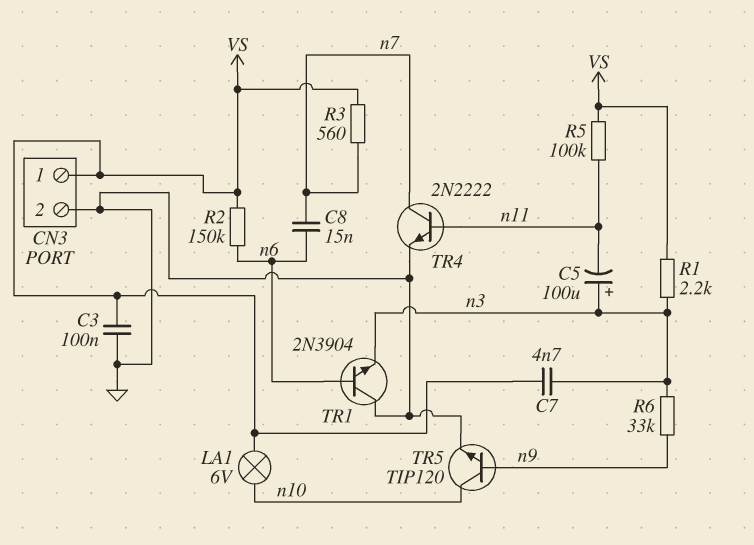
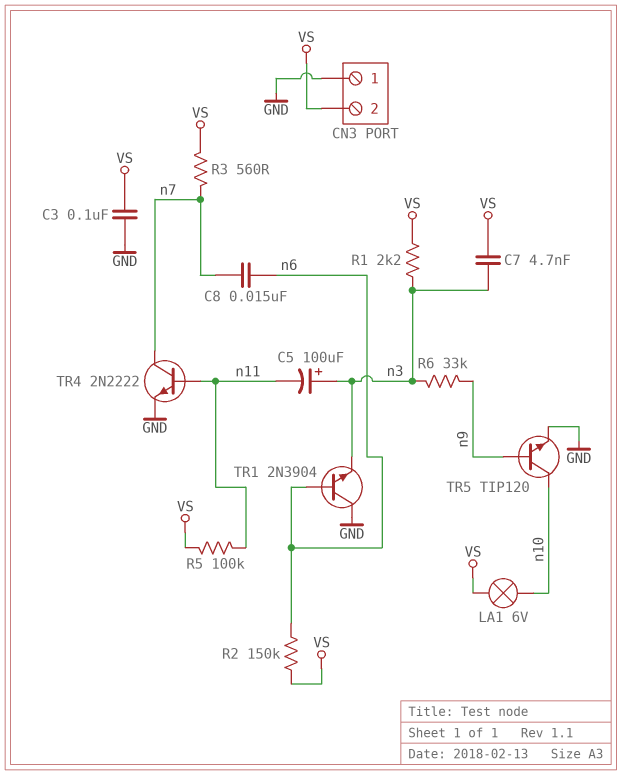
CN3 pin 1: VS -> GND
CN3 pin 2: GND -> VS

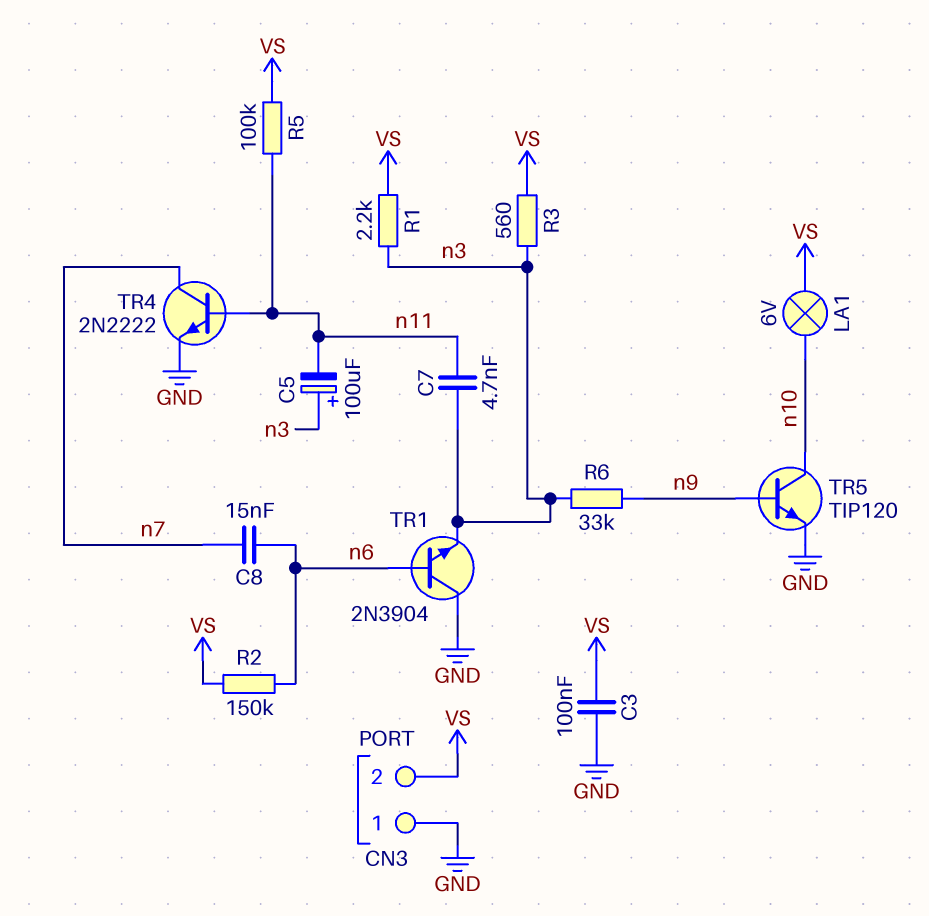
C7: 4.7nF (VS, n3) -> 4.7nF (n3, n11)
R3: 560 (VS, n7) -> 560 (VS, n3)

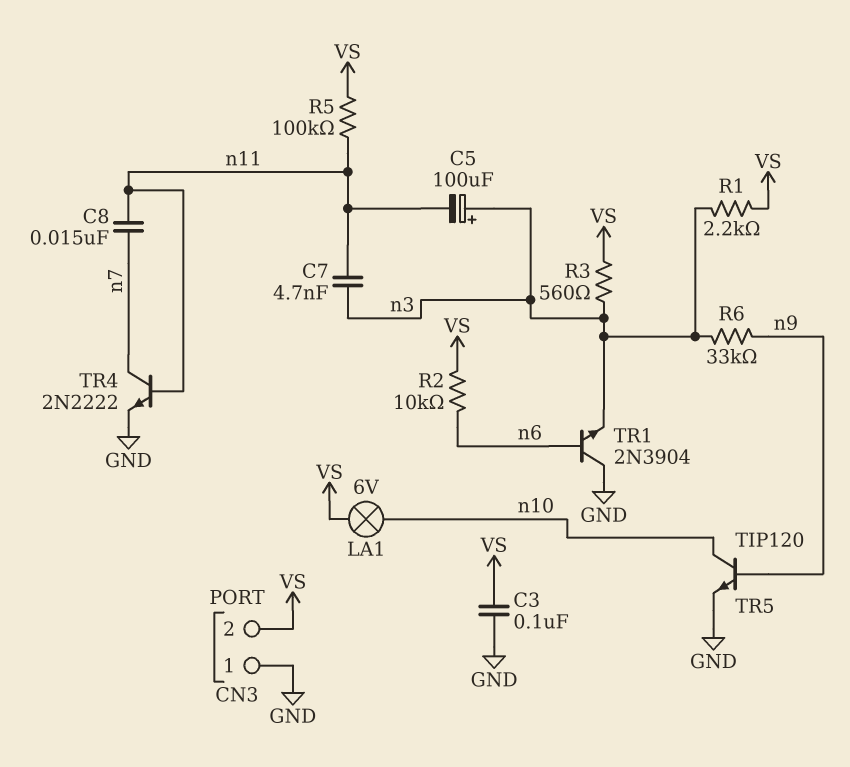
C8: 15nF (n6, n7) -> 15nF (n7, n11)
R2: 150k (VS, n6) -> 10k (VS, n6)

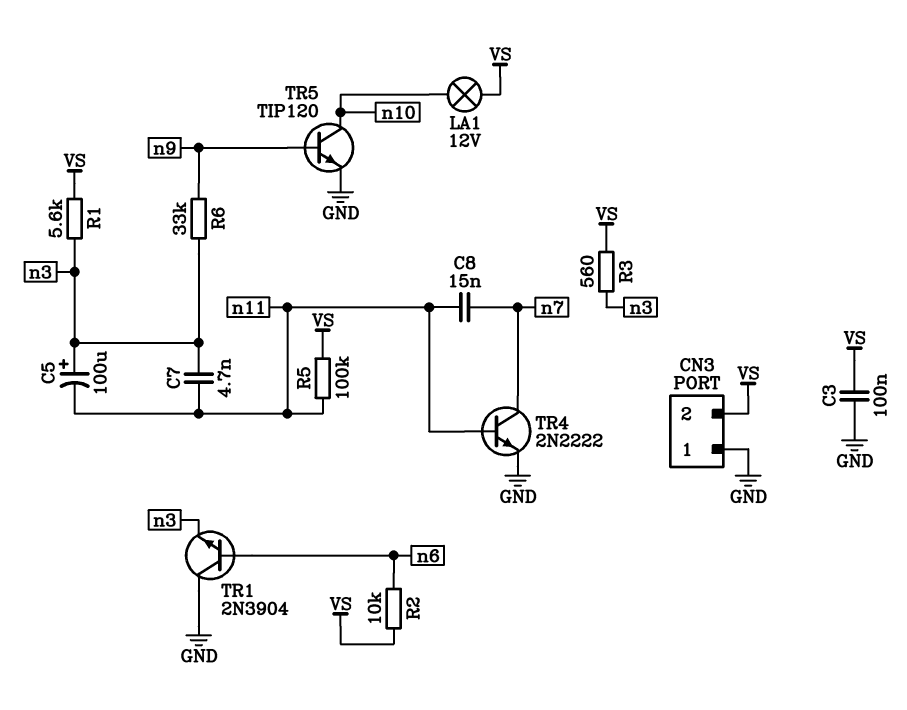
LA1: lamp 6V (VS, n10) -> lamp 12V (VS, n10)
R1: 2.2k (VS, n3) -> 5.6k (VS, n3)

